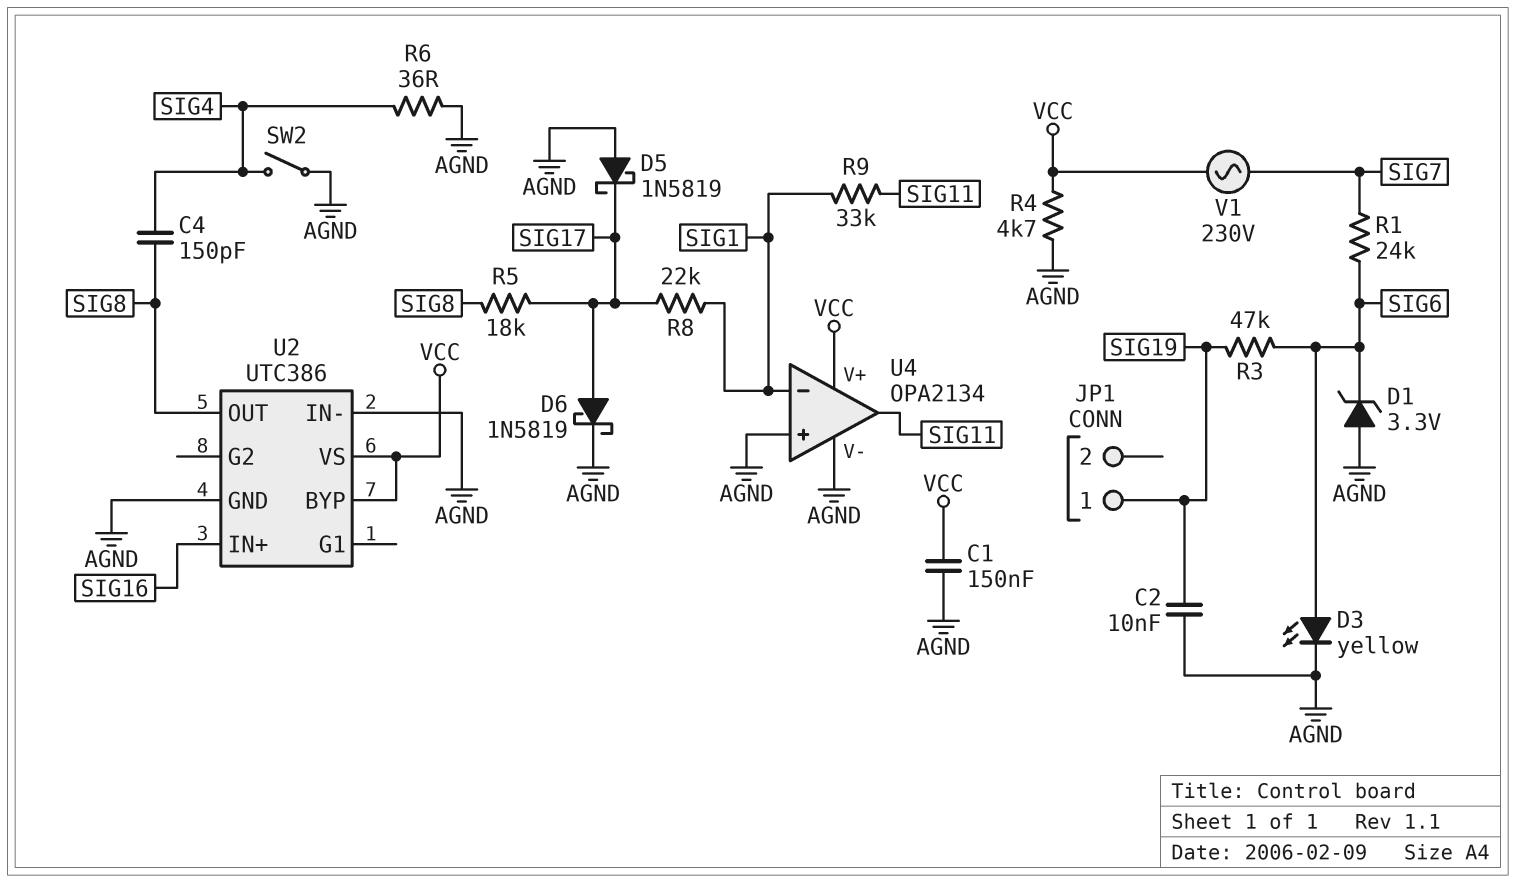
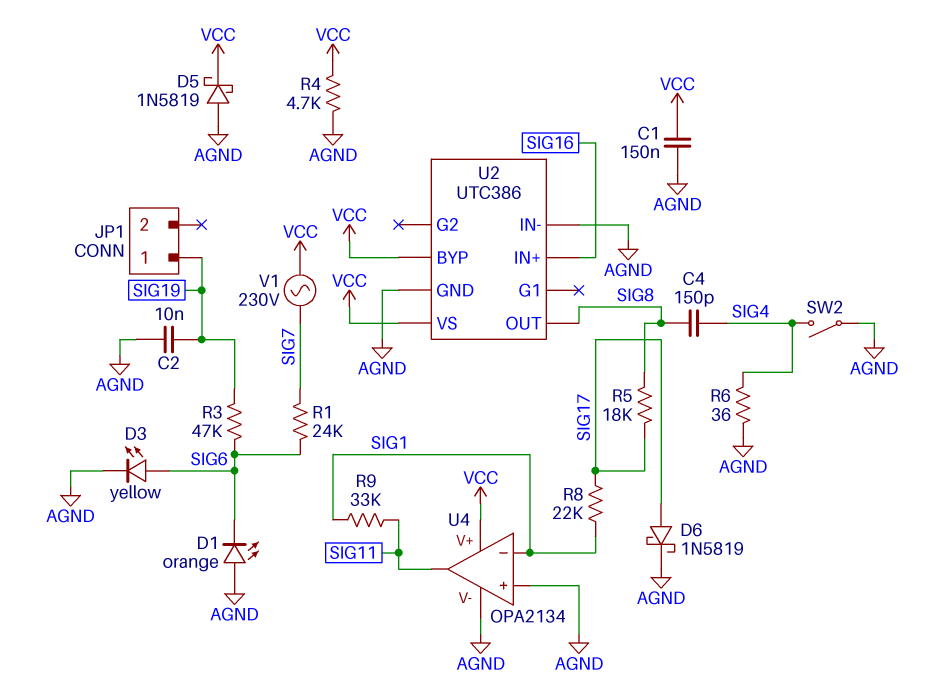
D1: zener 3.3V (A AGND, K SIG6) -> LED orange (A AGND, K SIG6)
D5: schottky 1N5819 (A AGND, K SIG17) -> schottky 1N5819 (A AGND, K VCC)

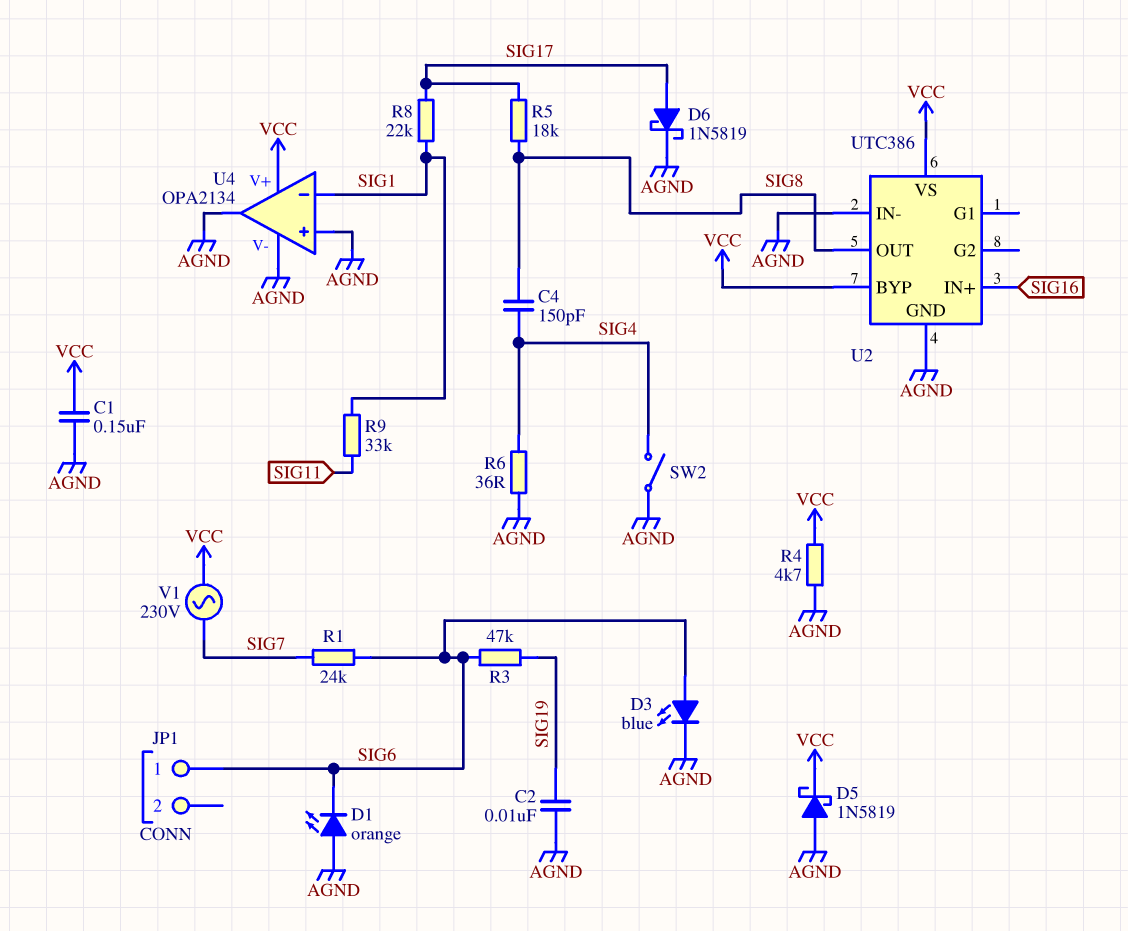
D3: LED yellow (A SIG6, K AGND) -> LED blue (A SIG6, K AGND)
JP1 pin 1: SIG19 -> SIG6
U4 pin out: SIG11 -> AGND

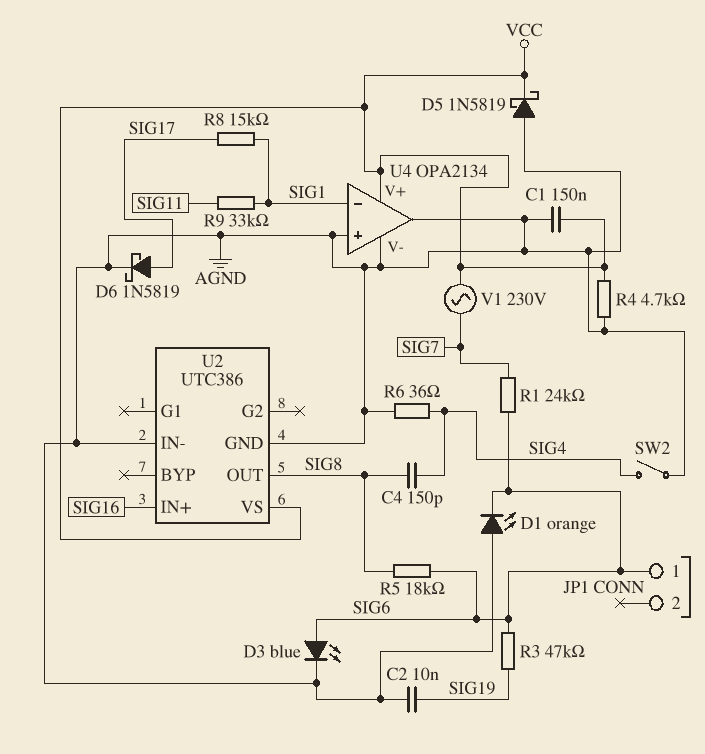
R5: 18k (SIG8, SIG17) -> 18k (SIG6, SIG8)
R8: 22k (SIG1, SIG17) -> 15k (SIG1, SIG17)
U2 pin BYP: VCC -> none

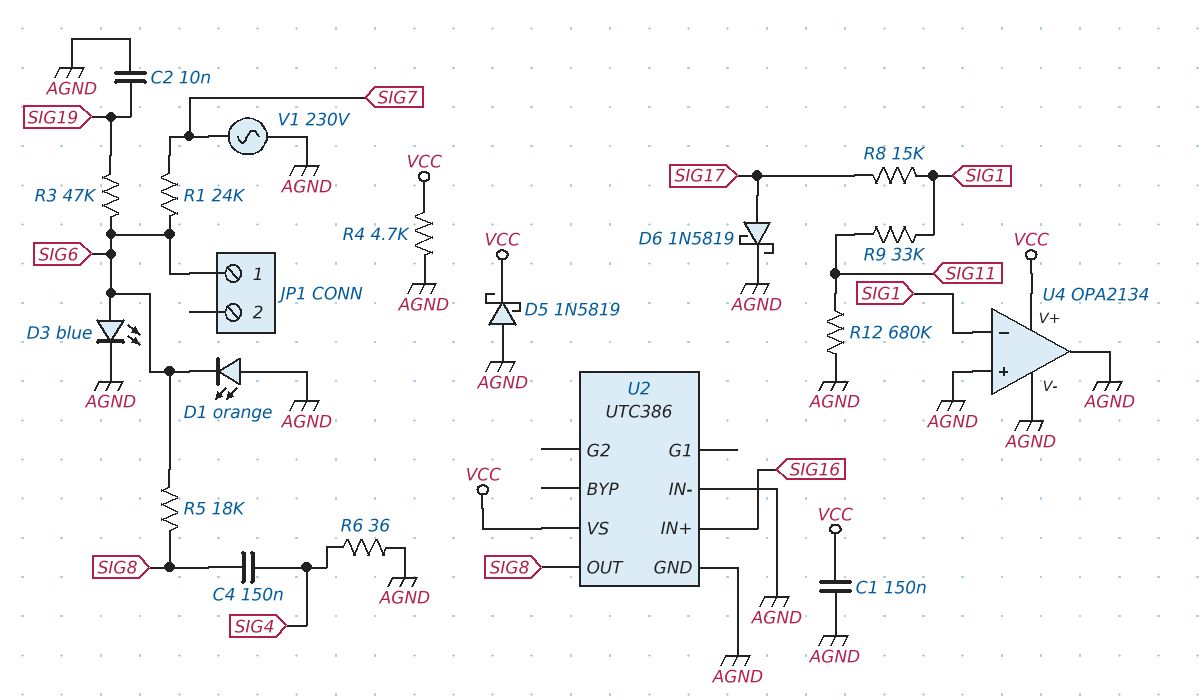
C4: 150pF (SIG4, SIG8) -> 150nF (SIG4, SIG8)
R12: none -> 680k (AGND, SIG11)
SW2: switch (AGND, SIG4) -> none
V1: AC 230V (SIG7, VCC) -> AC 230V (AGND, SIG7)

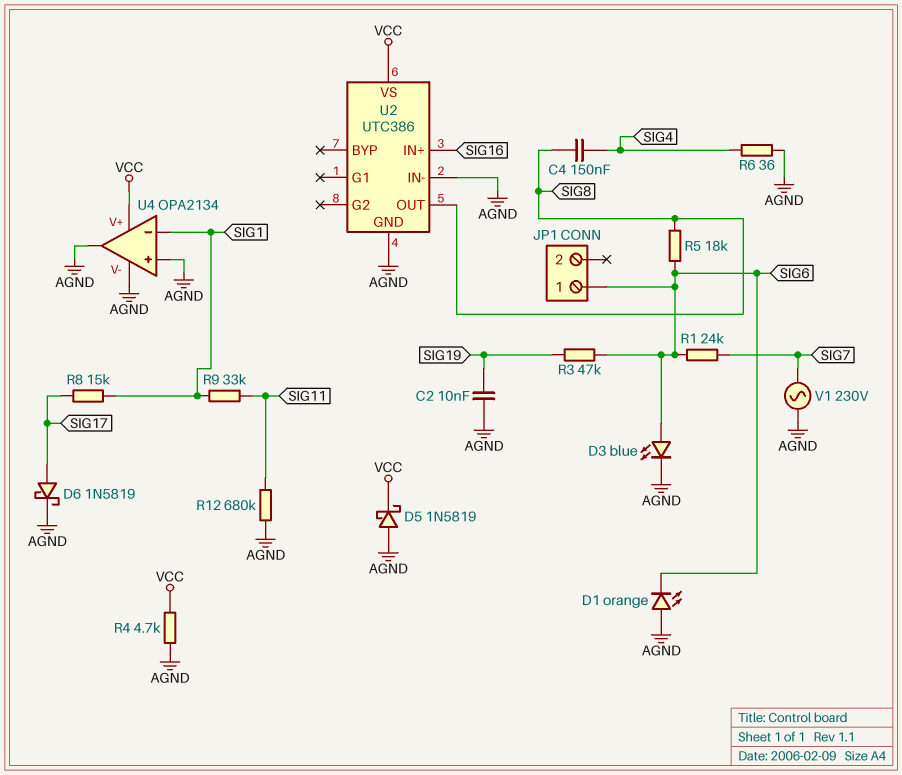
C1: 150nF (AGND, VCC) -> none

